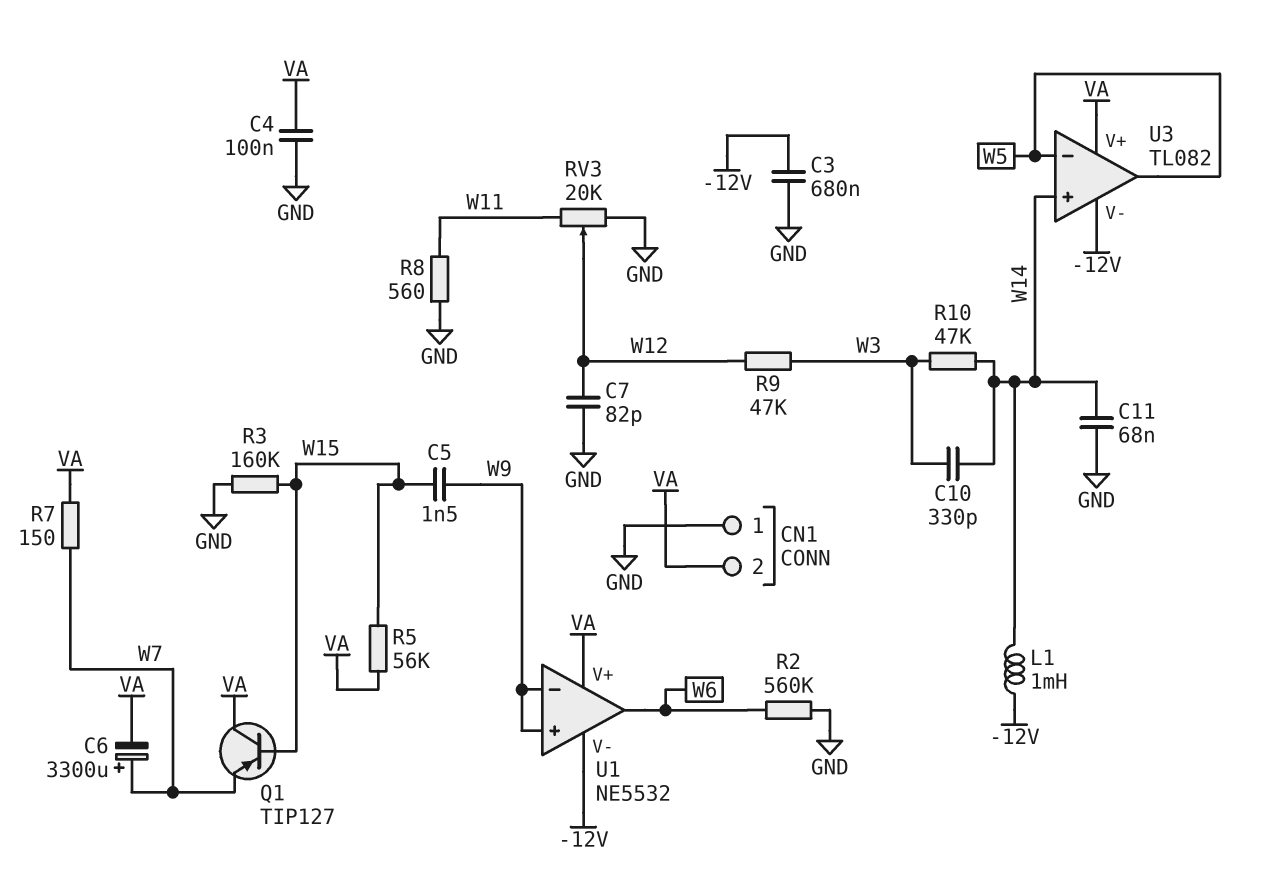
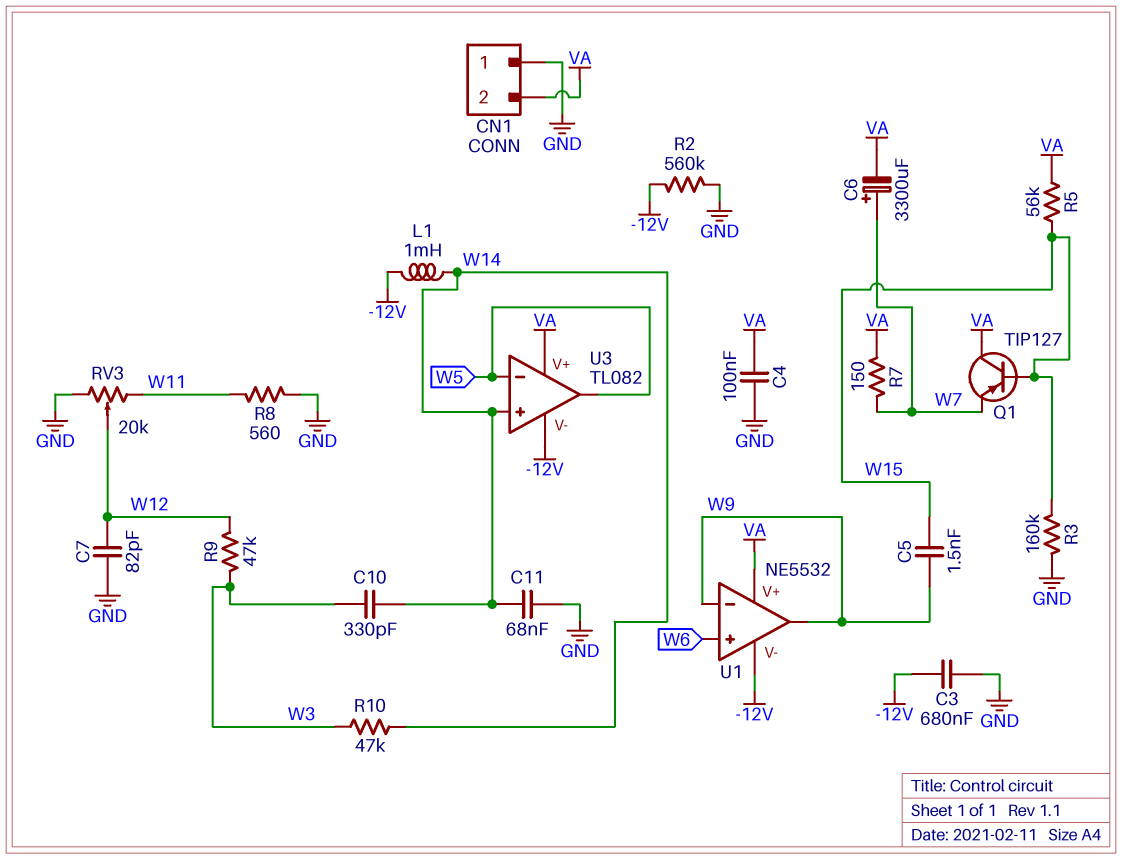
R2: 560k (GND, W6) -> 560k (-12V, GND)
U1 pin in+: W9 -> W6
U1 pin out: W6 -> W9

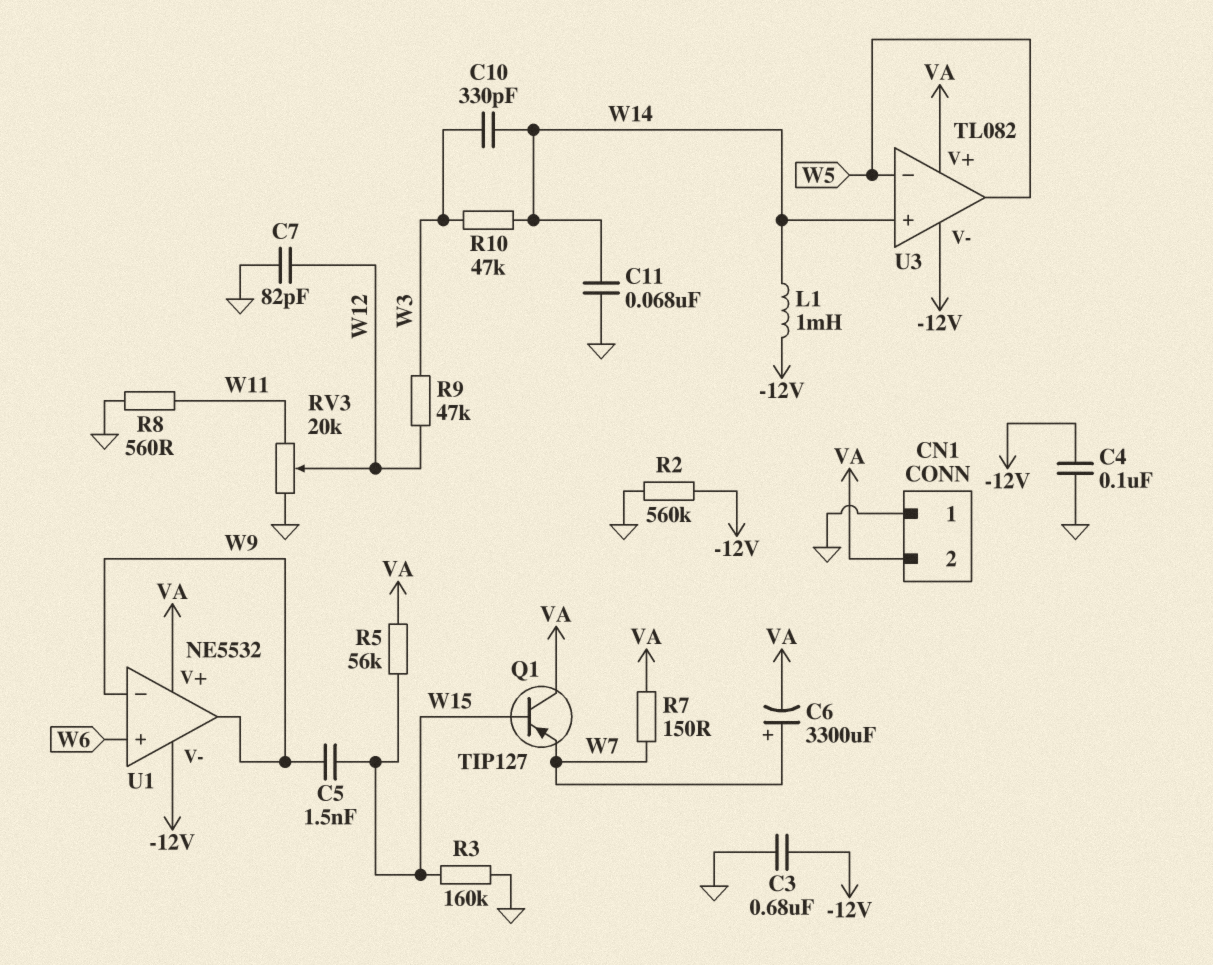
C4: 100nF (GND, VA) -> 100nF (-12V, GND)

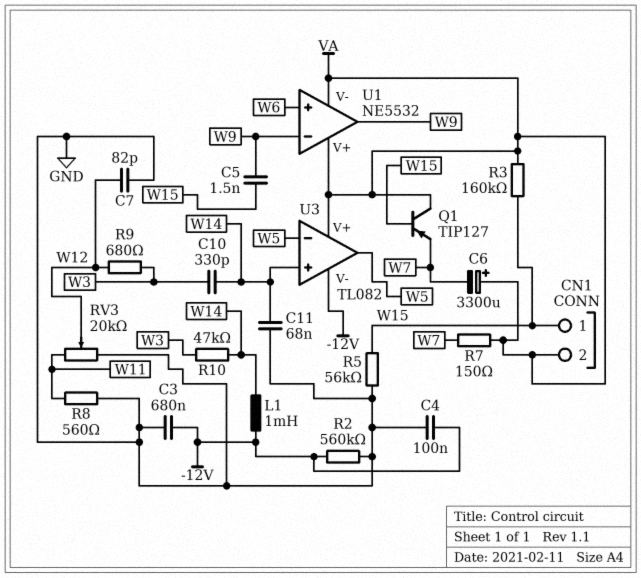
C6: 3300uF (plus W7, minus VA) -> 3300uF (plus VA, minus W7)
CN1 pin 1: GND -> W15
R3: 160k (GND, W15) -> 160k (VA, W15)
R5: 56k (VA, W15) -> 56k (GND, W15)
R9: 47k (W3, W12) -> 680 (W3, W12)
U1 pin V-: -12V -> VA

